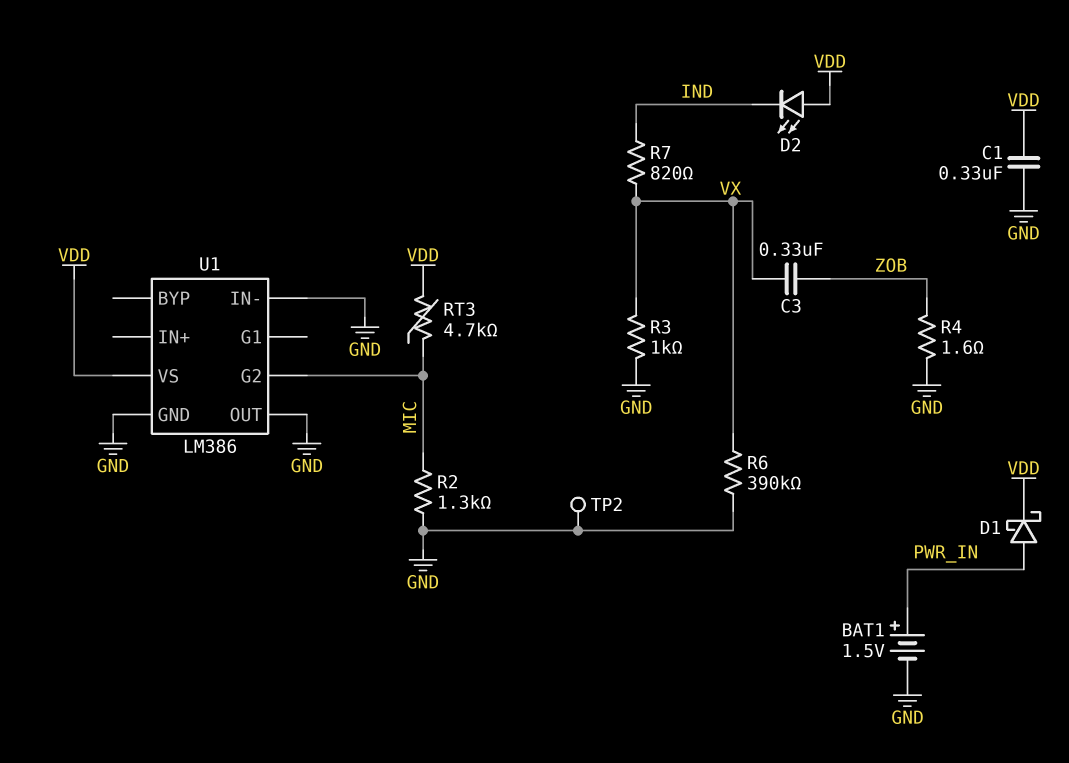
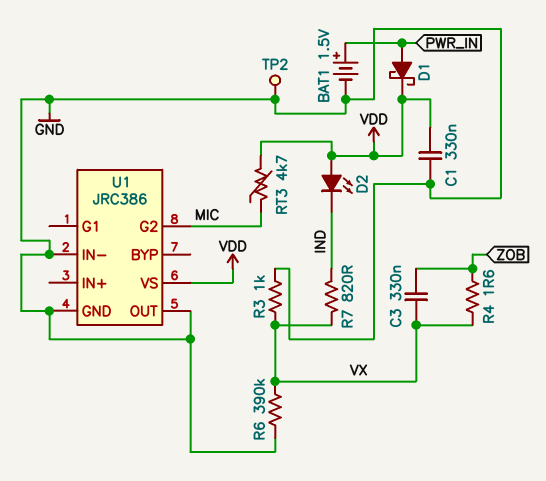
R2: 1.3k (GND, MIC) -> none
R4: 1.6 (GND, ZOB) -> 1.6 (VX, ZOB)
U1: LM386 -> JRC386

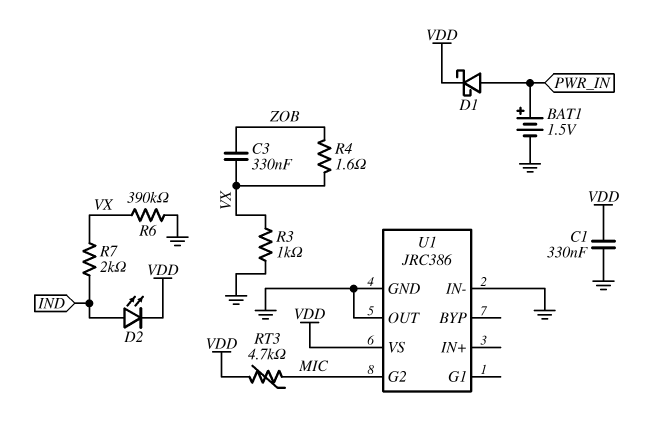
D2: LED (A VDD, K IND) -> LED (A IND, K VDD)
R7: 820 (IND, VX) -> 2k (IND, VX)
TP2: test point (GND) -> none

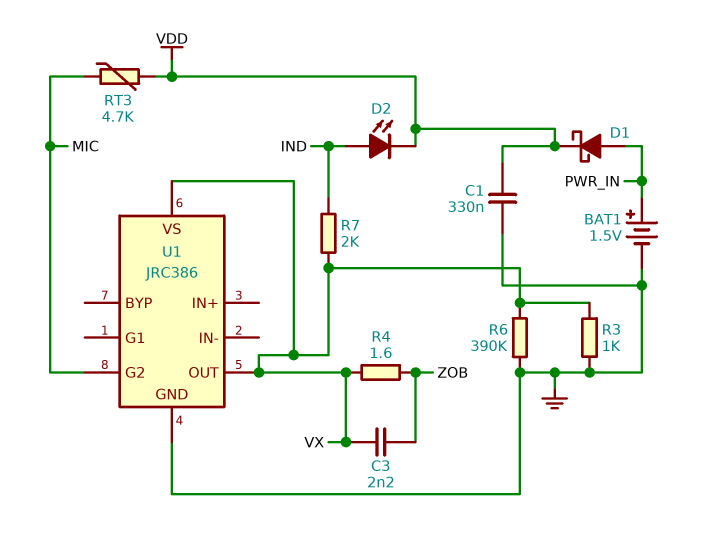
C3: 330nF (VX, ZOB) -> 2.2nF (VX, ZOB)
U1 pin IN-: GND -> none
U1 pin OUT: GND -> VX
U1 pin VS: VDD -> VX

